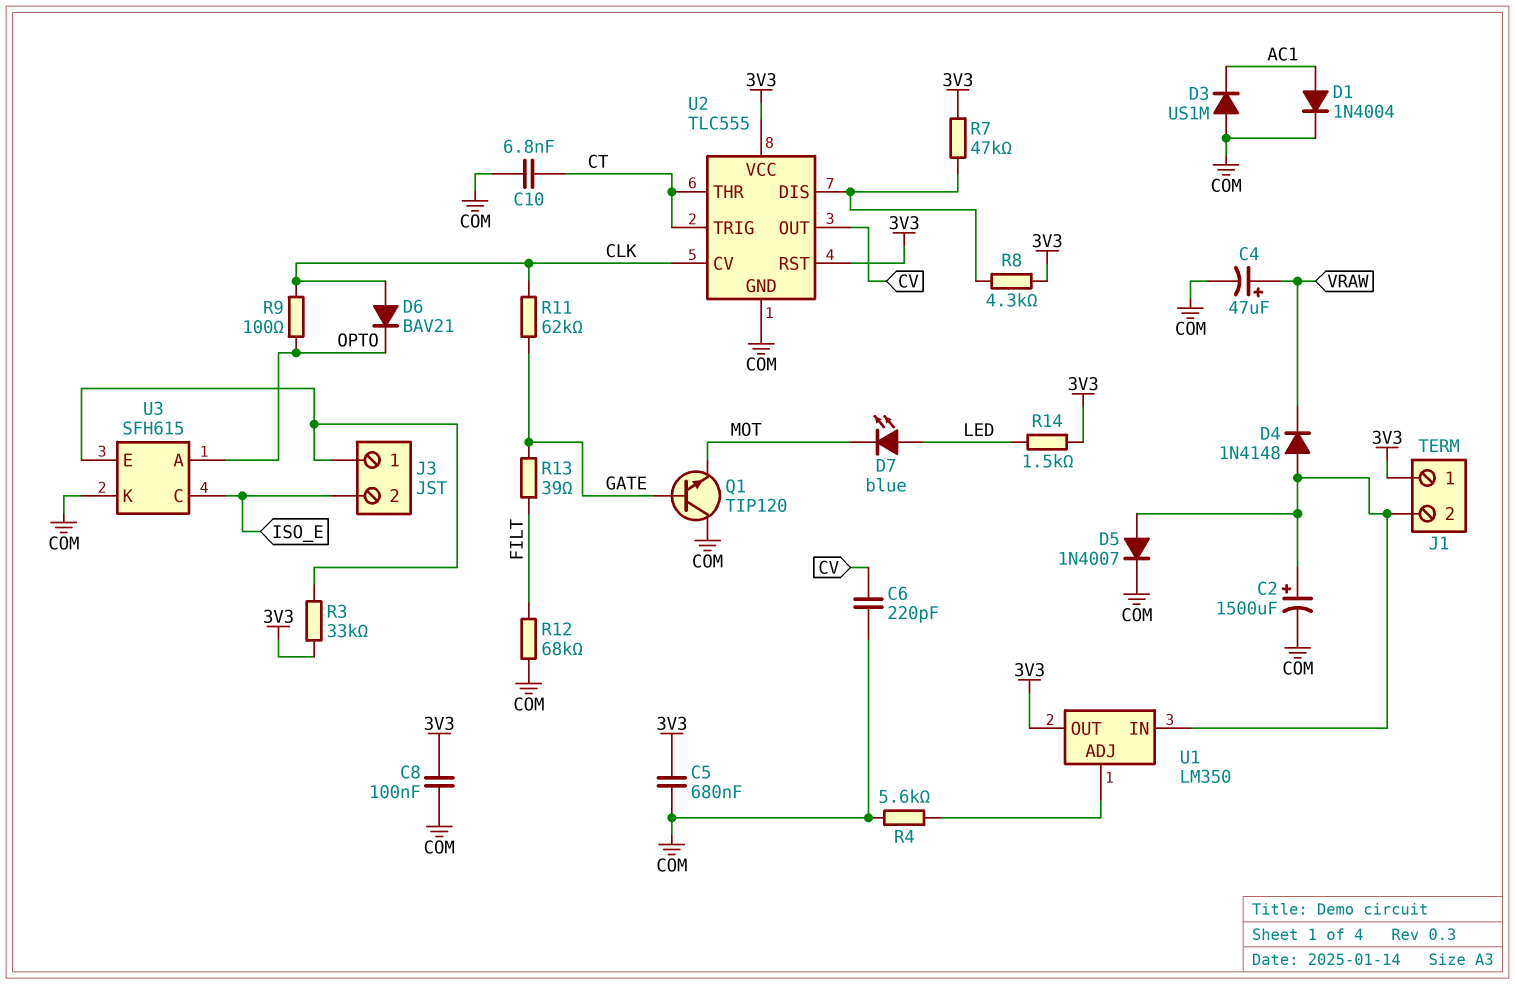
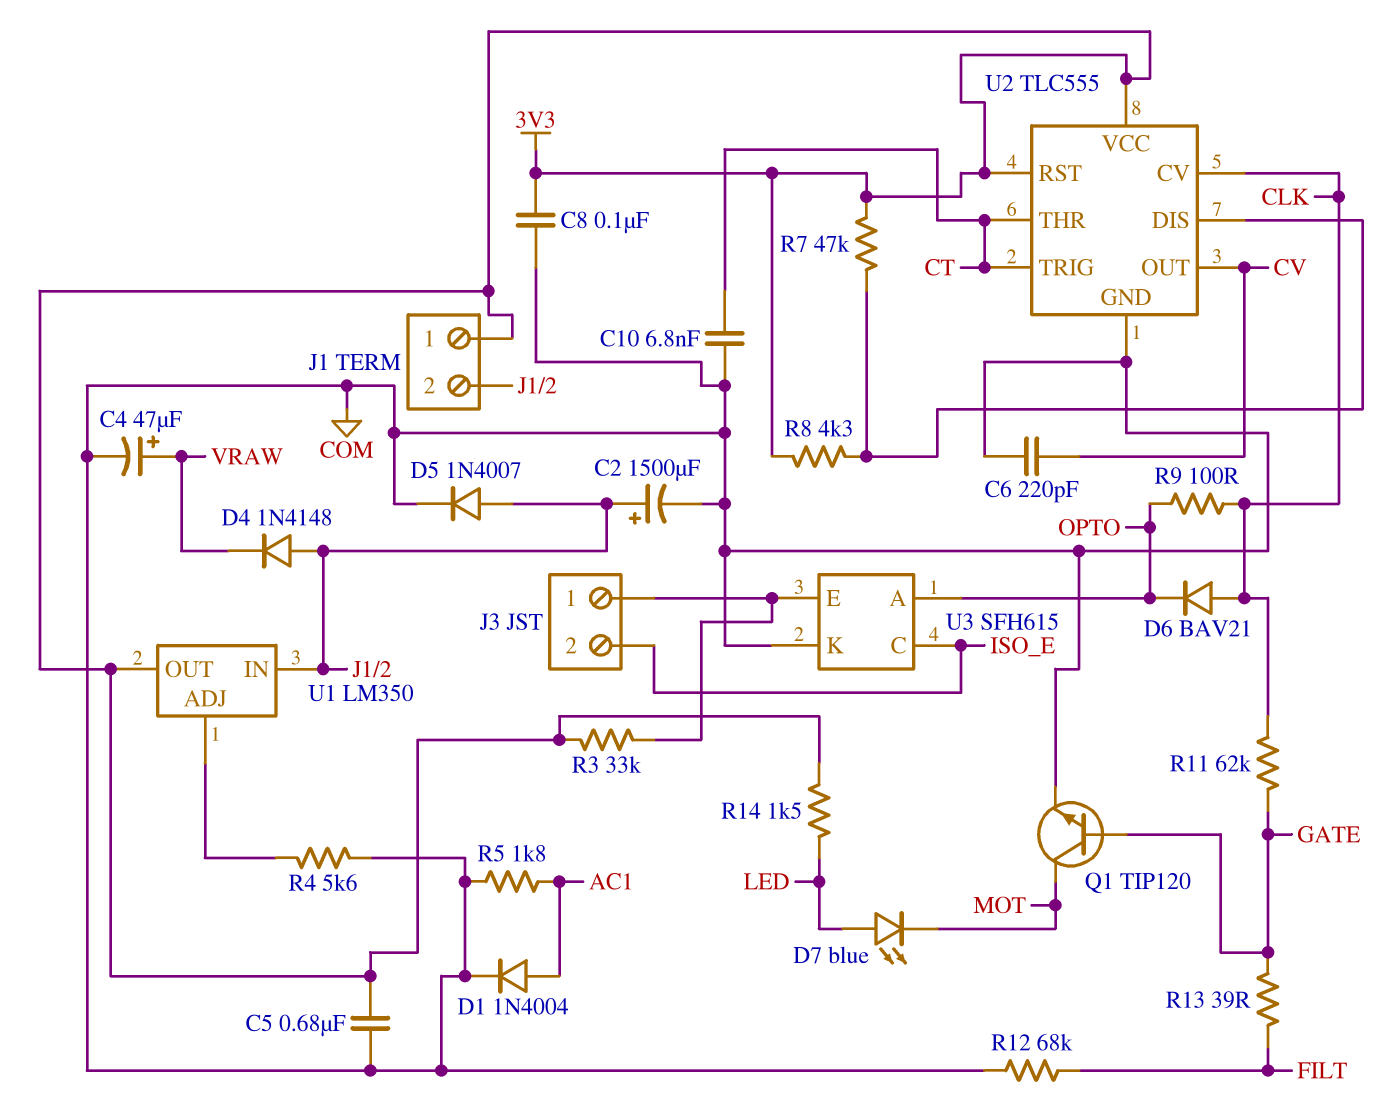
D3: diode US1M (A COM, K AC1) -> none
Q1: NPN TIP120 (B GATE, C COM, E MOT) -> NPN TIP120 (B GATE, C MOT, E COM)
R5: none -> 1.8k (AC1, COM)

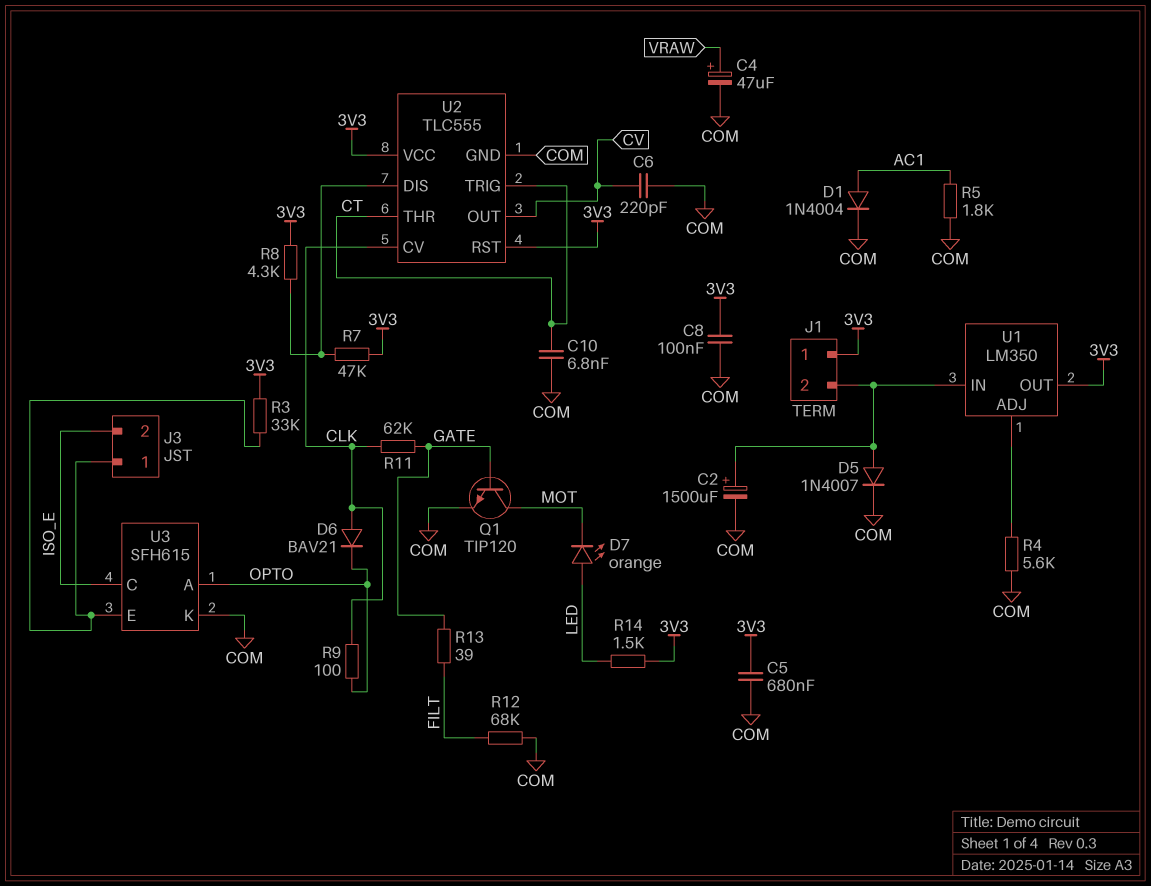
D4: diode 1N4148 (A J1/2, K VRAW) -> none
D7: LED blue (A LED, K MOT) -> LED orange (A LED, K MOT)

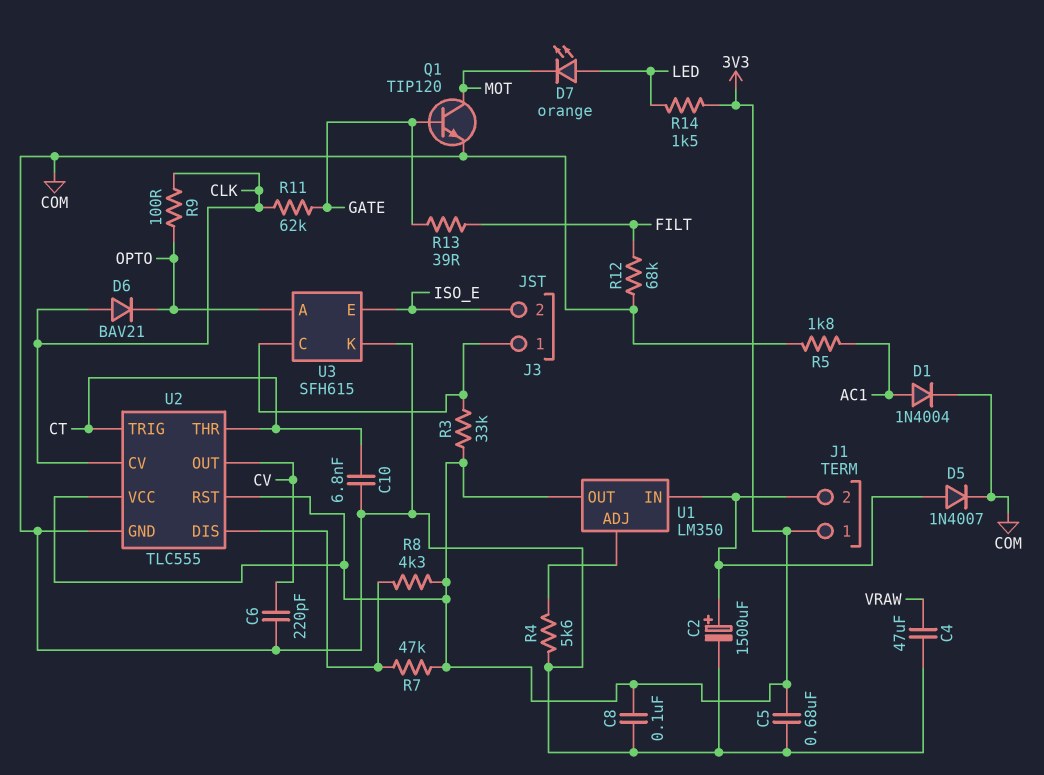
C4: 47uF (plus VRAW, minus COM) -> 47uF (COM, VRAW)
U3 pin C: ISO_E -> J3/1
U3 pin E: J3/1 -> ISO_E

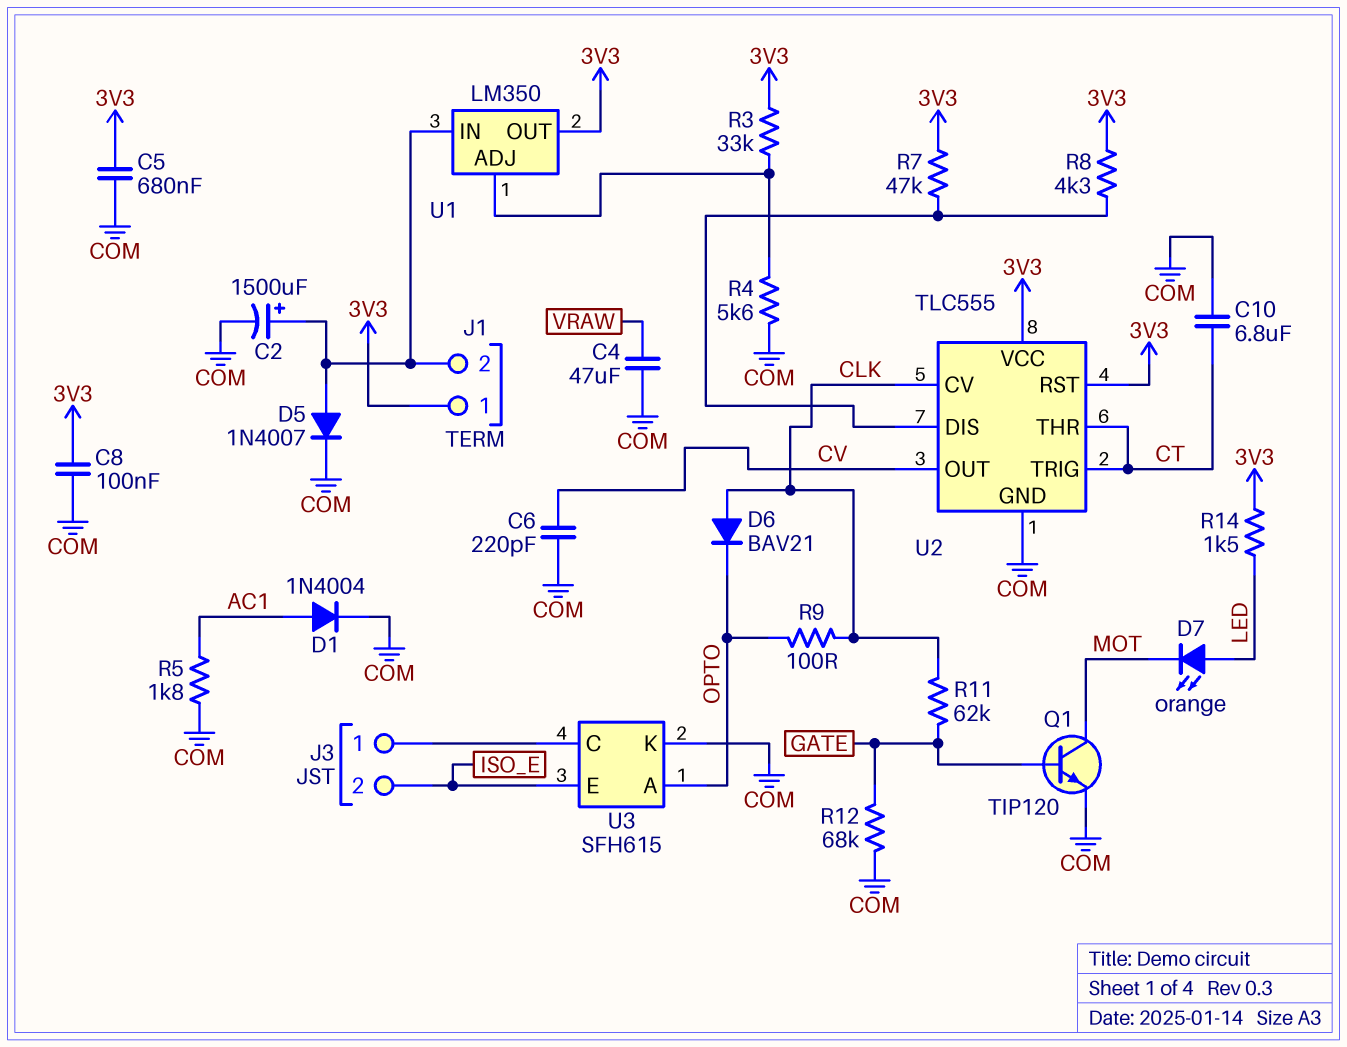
C10: 6.8nF (COM, CT) -> 6.8uF (COM, CT)
R3: 33k (3V3, J3/1) -> 33k (3V3, U1/ADJ)
R12: 68k (COM, FILT) -> 68k (COM, GATE)
R13: 39 (FILT, GATE) -> none

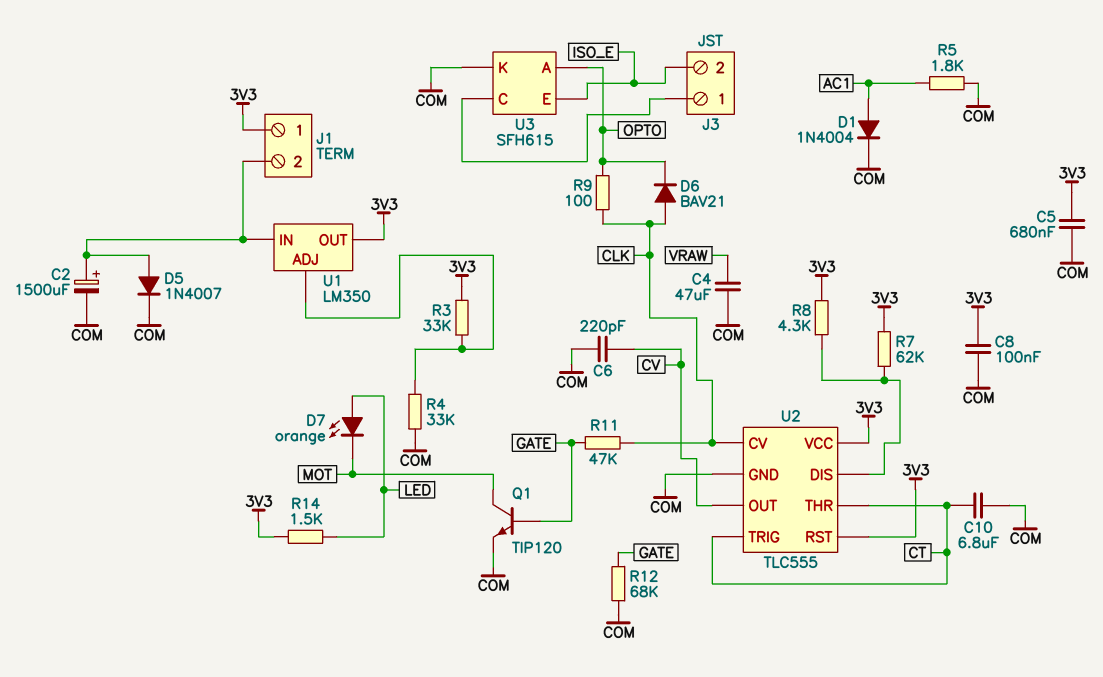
R4: 5.6k (COM, U1/ADJ) -> 33k (COM, U1/ADJ)
R7: 47k (3V3, U2/DIS) -> 62k (3V3, U2/DIS)
R11: 62k (CLK, GATE) -> 47k (CLK, GATE)

